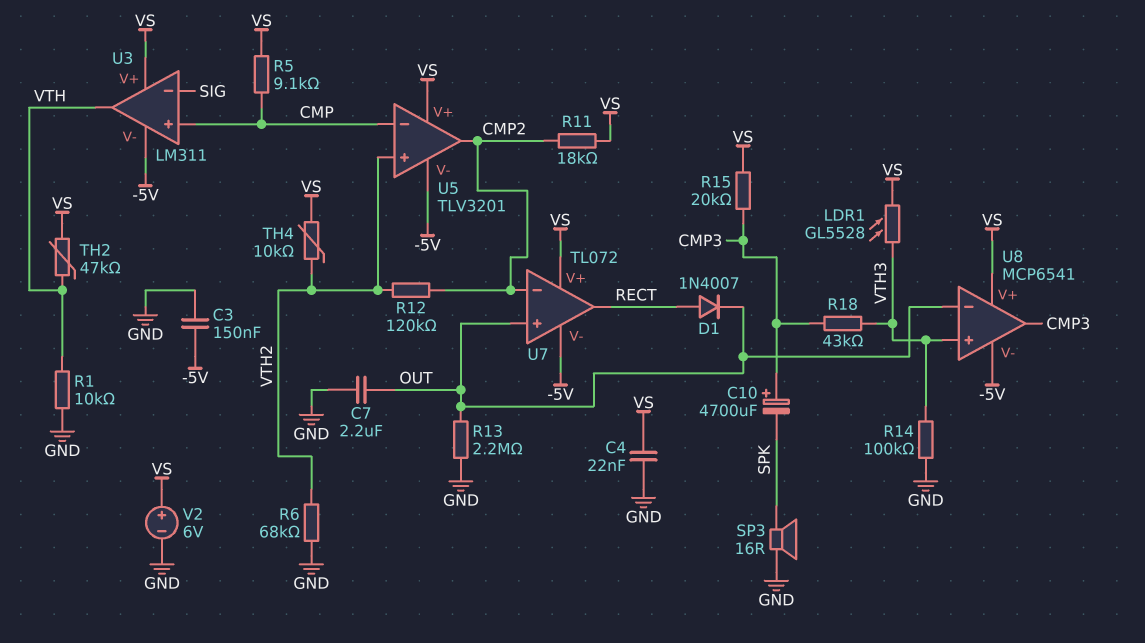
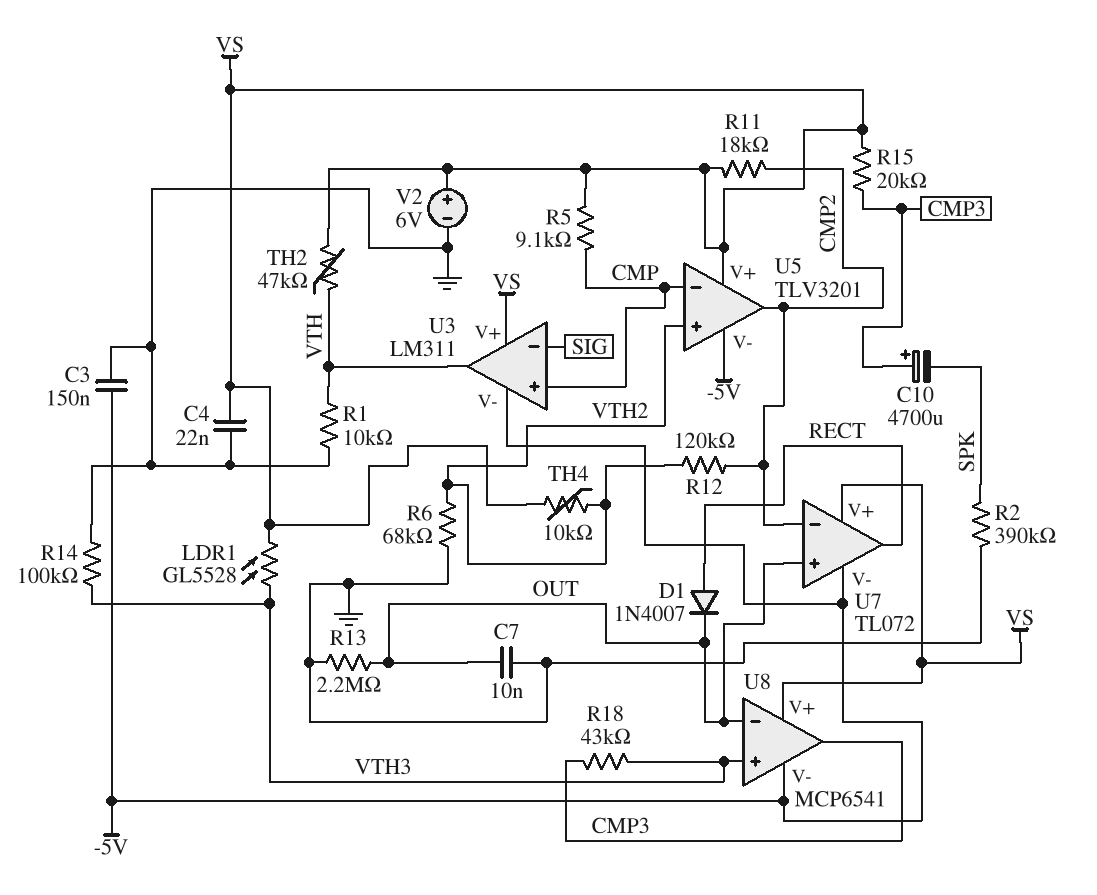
C7: 2.2uF (GND, OUT) -> 10nF (GND, OUT)
R2: none -> 390k (GND, SPK)
SP3: speaker 16R (GND, SPK) -> none

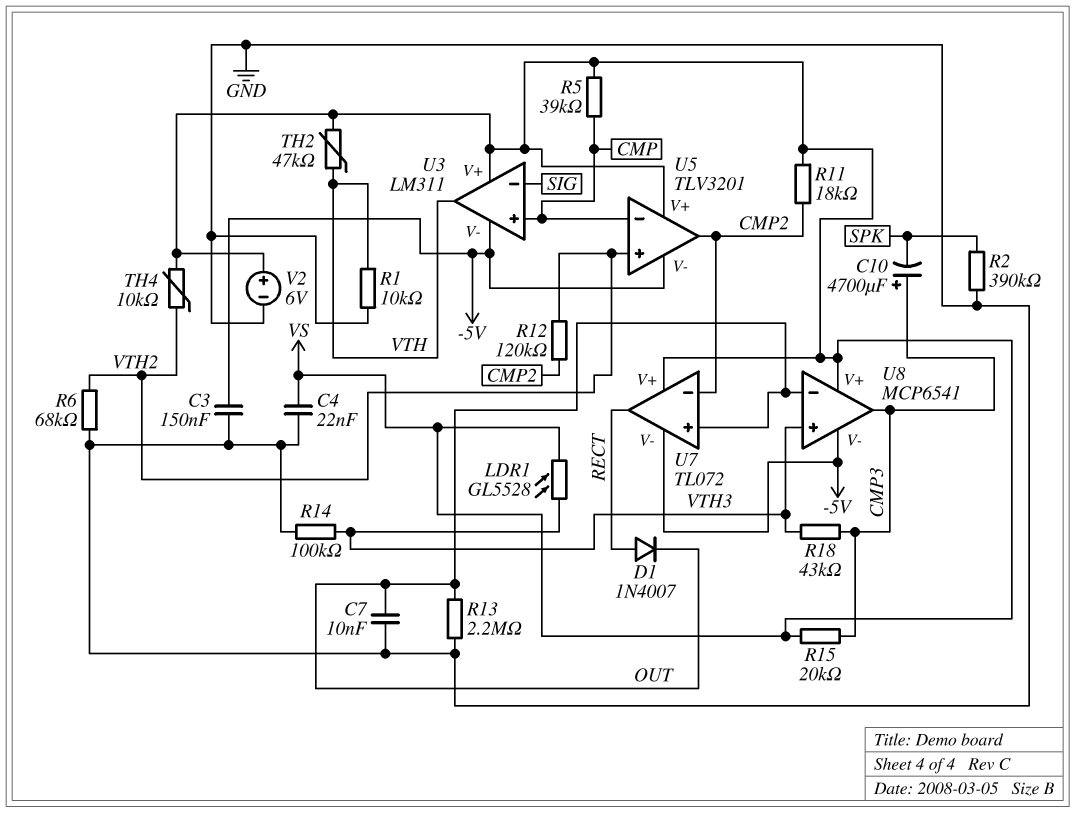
R5: 9.1k (CMP, VS) -> 39k (CMP, VS)

